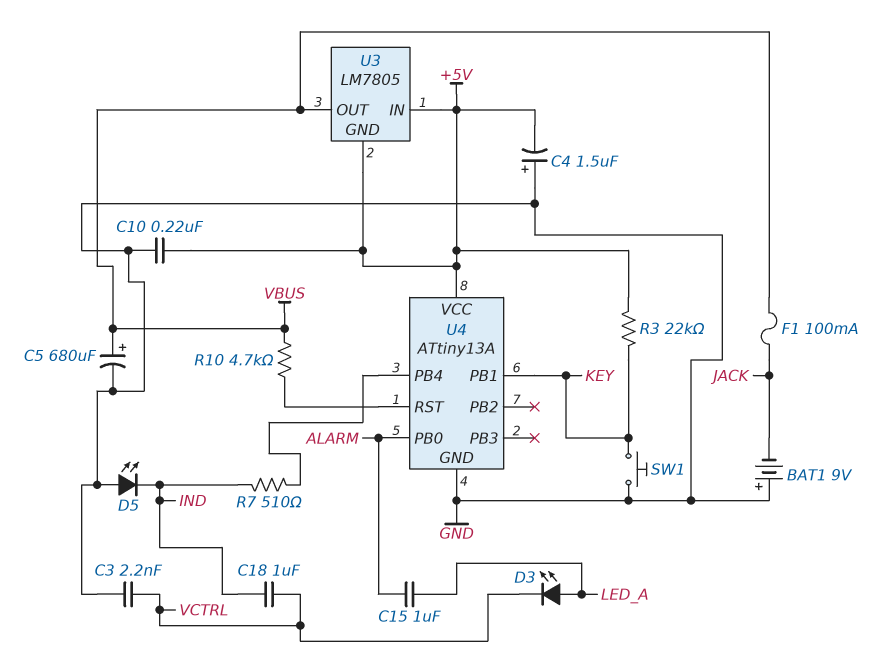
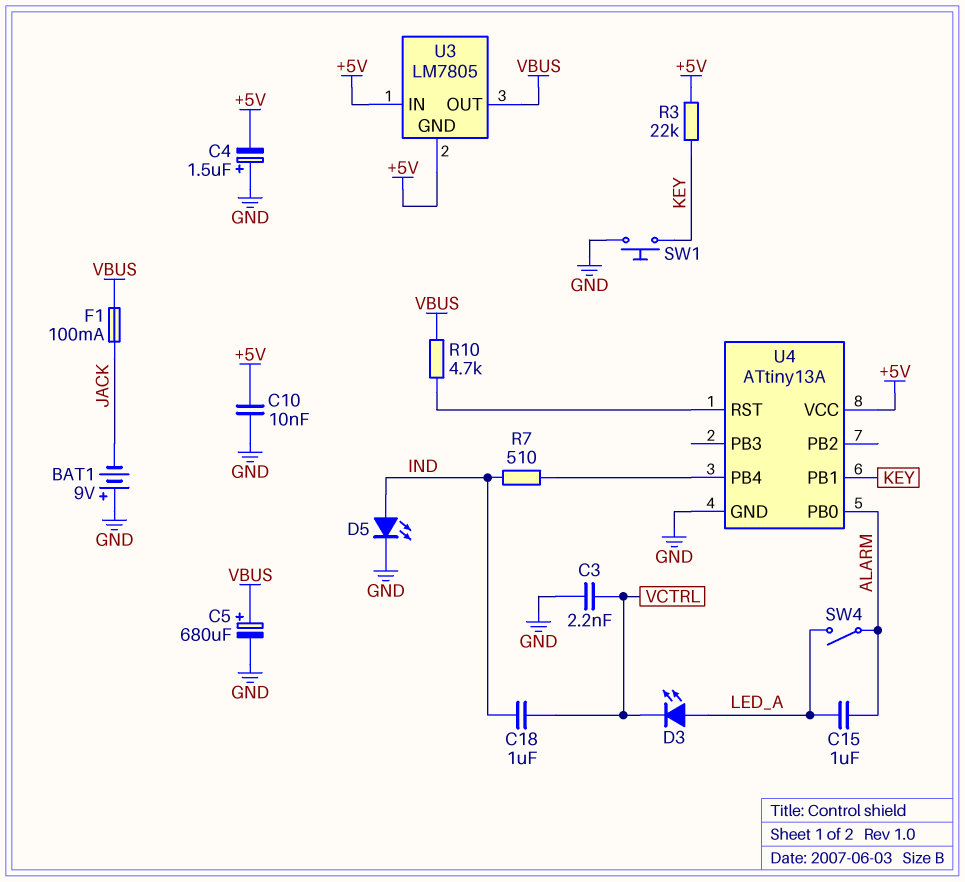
C10: 220nF (+5V, GND) -> 10nF (+5V, GND)
D5: LED (A GND, K IND) -> LED (A IND, K GND)
SW4: none -> switch (ALARM, LED_A)

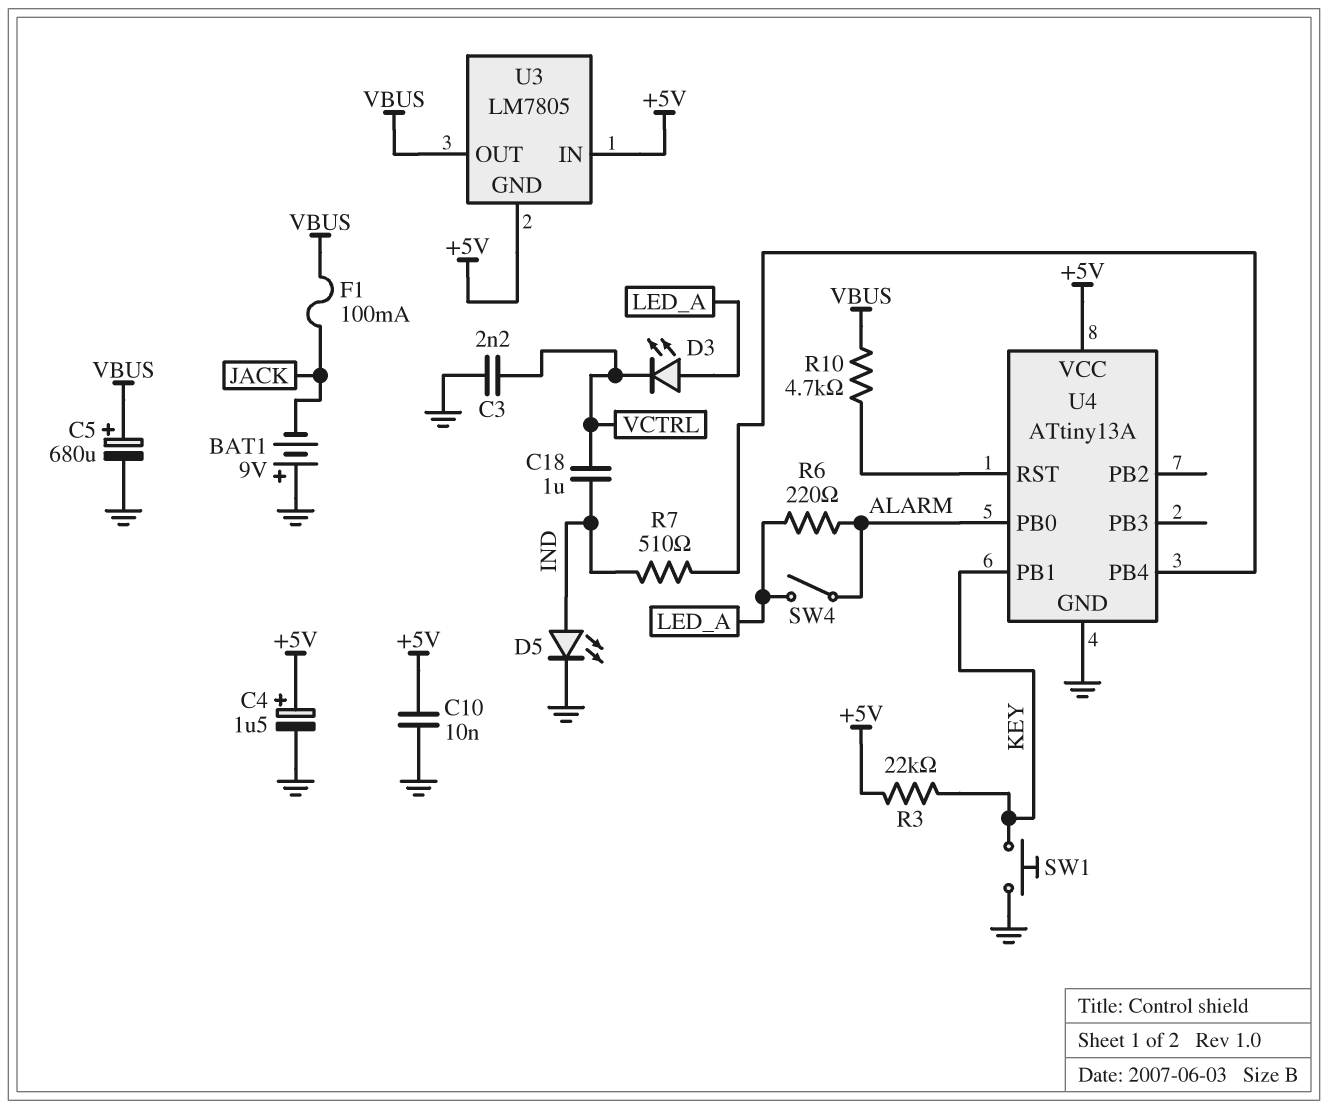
C4: 1.5uF (plus GND, minus +5V) -> 1.5uF (plus +5V, minus GND)
C15: 1uF (ALARM, LED_A) -> none
R6: none -> 220 (ALARM, LED_A)

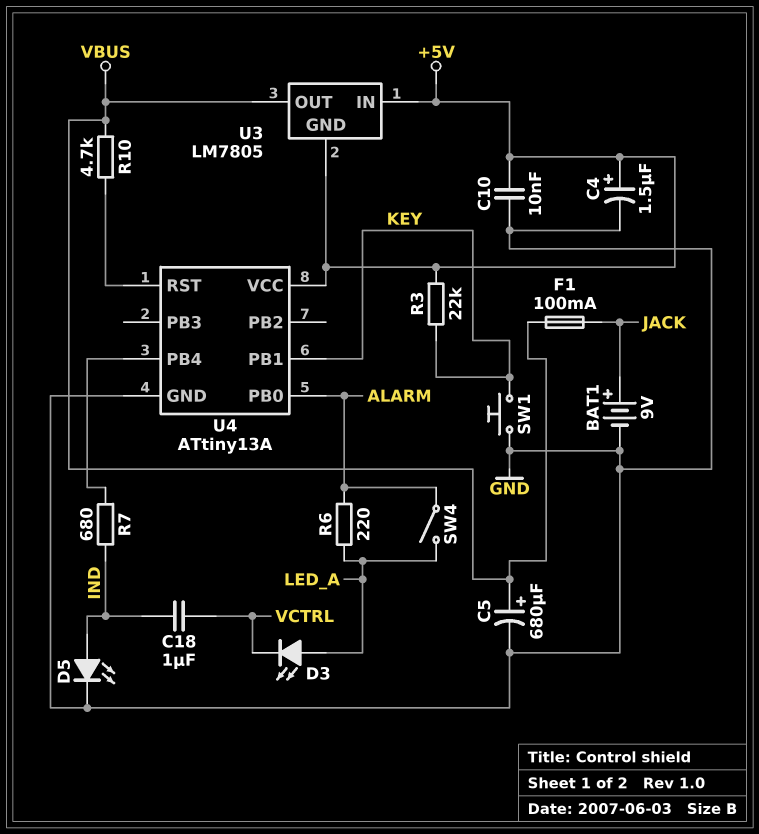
BAT1: 9V (plus GND, minus JACK) -> 9V (plus JACK, minus GND)
C3: 2.2nF (GND, VCTRL) -> none
R7: 510 (IND, U4/PB4) -> 680 (IND, U4/PB4)

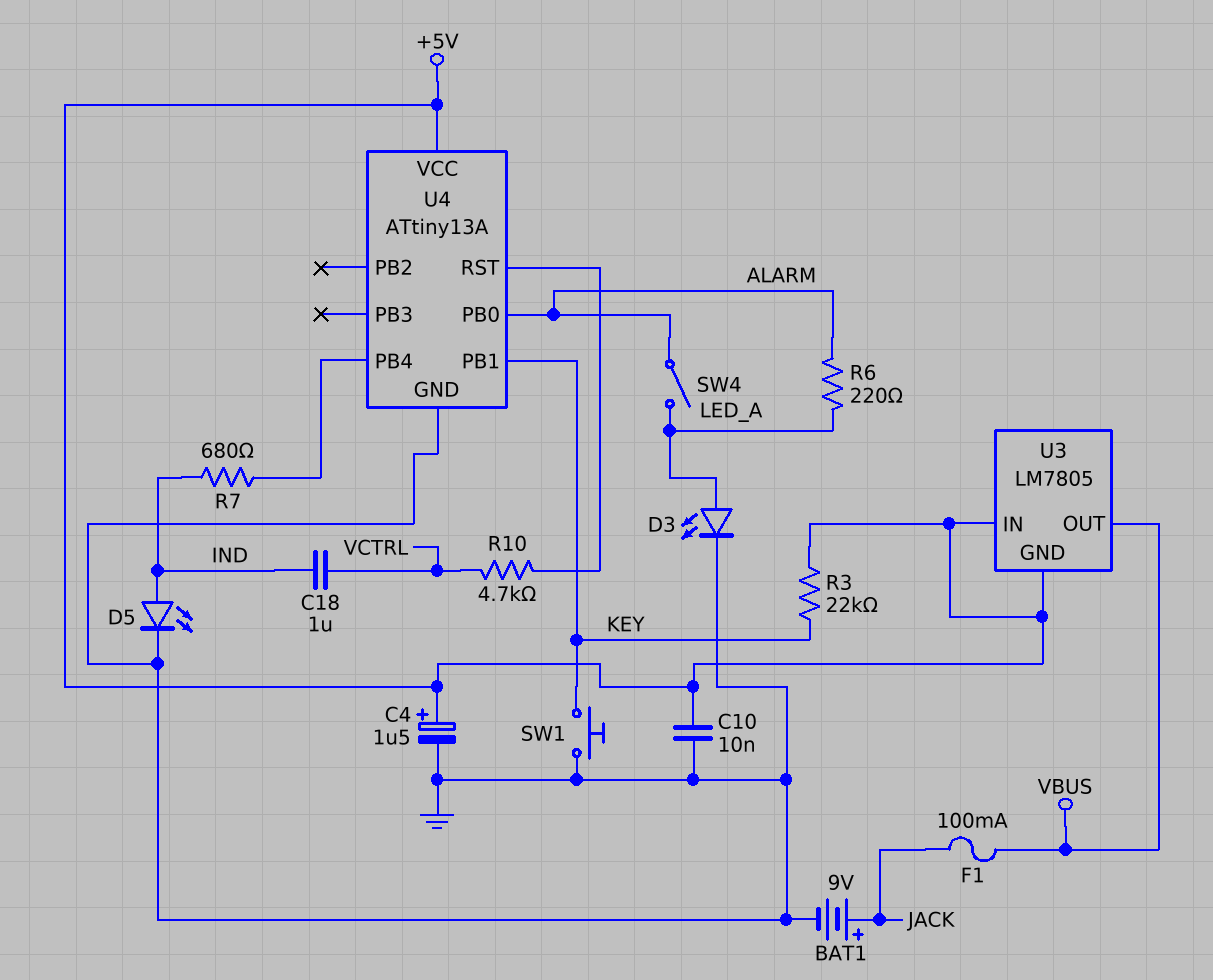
C5: 680uF (plus VBUS, minus GND) -> none
D3: LED (A LED_A, K VCTRL) -> LED (A LED_A, K GND)
R10: 4.7k (U4/RST, VBUS) -> 4.7k (U4/RST, VCTRL)

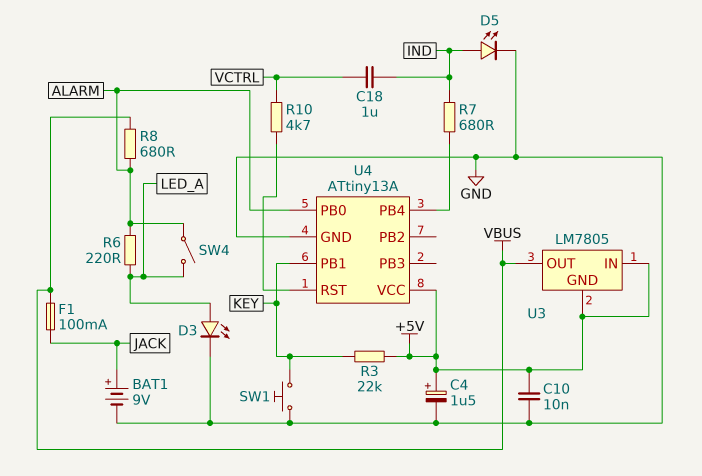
R8: none -> 680 (ALARM, VBUS)

